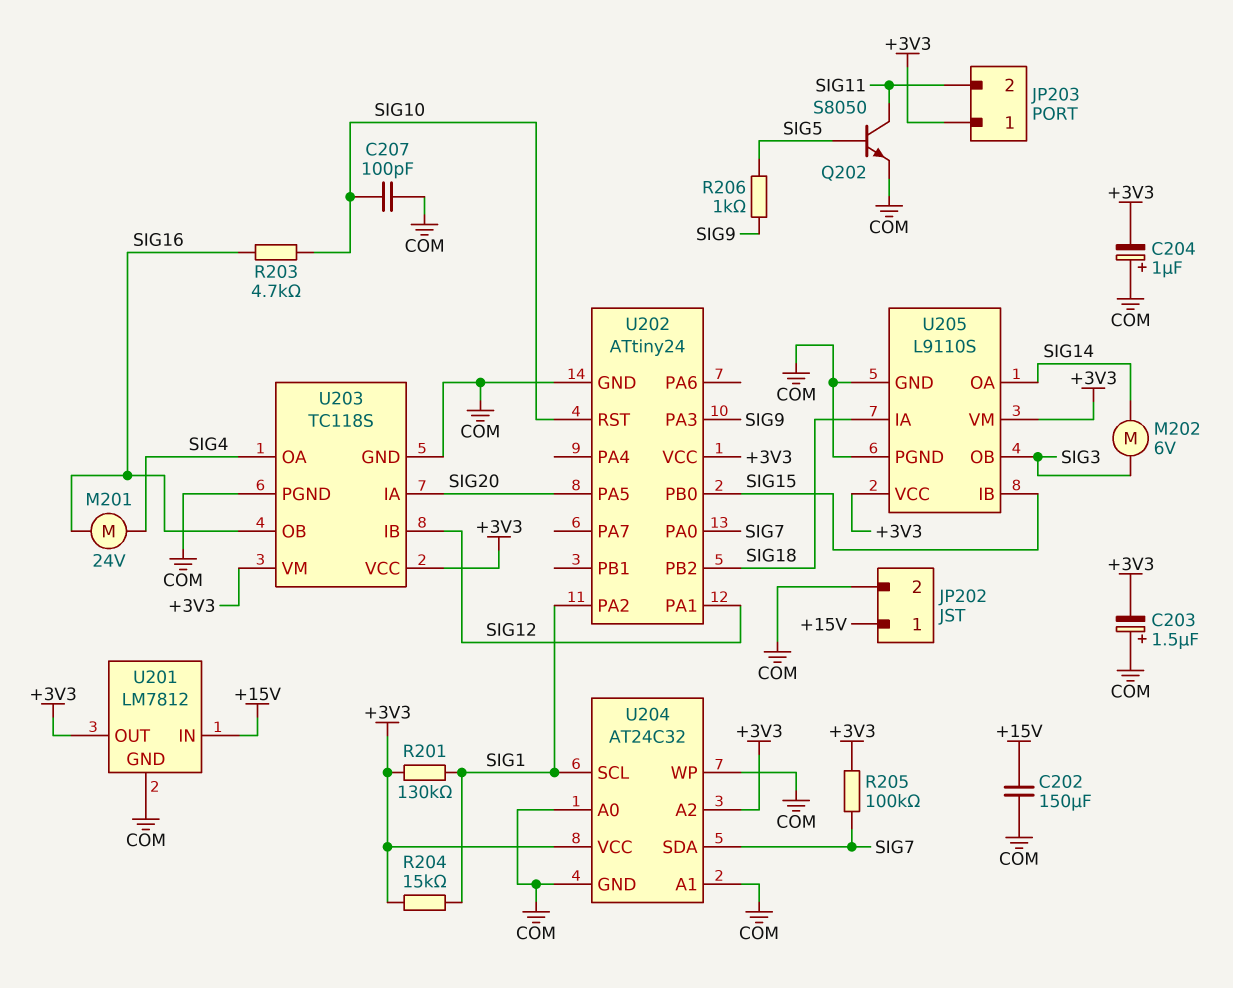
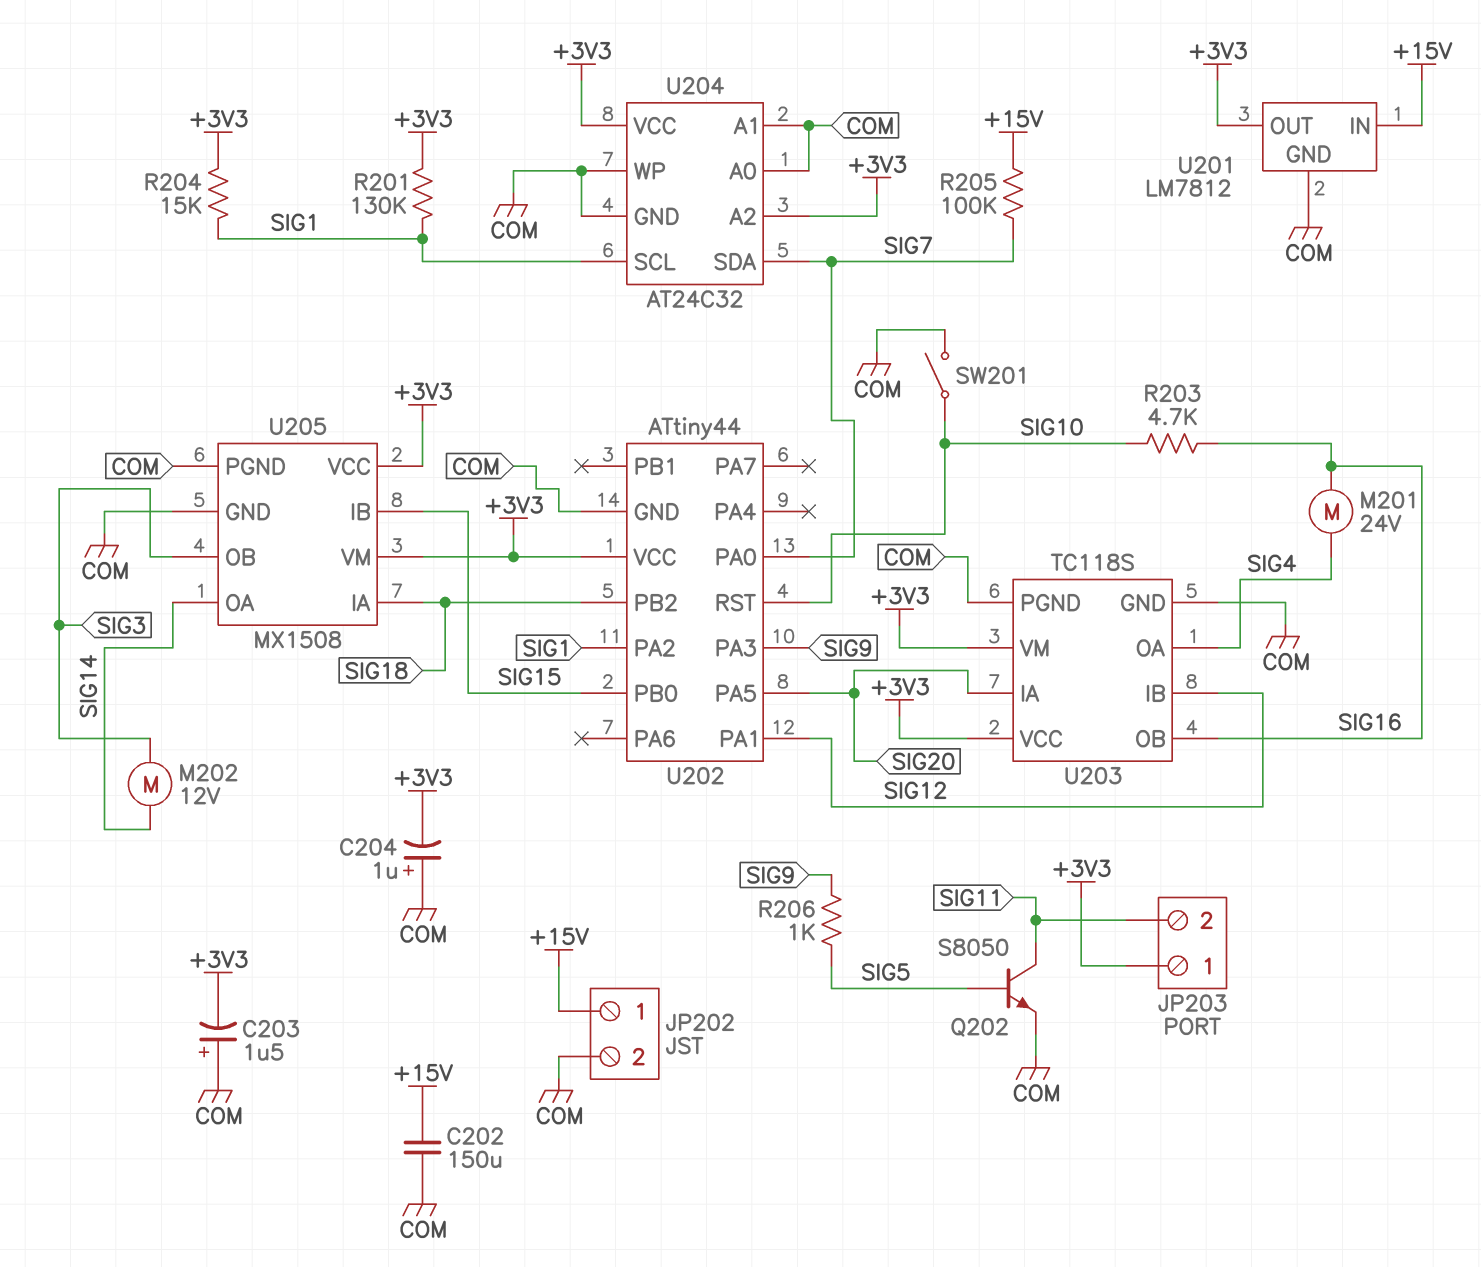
C207: 100pF (COM, SIG10) -> none
M202: motor 6V (SIG3, SIG14) -> motor 12V (SIG3, SIG14)
R205: 100k (+3V3, SIG7) -> 100k (+15V, SIG7)
SW201: none -> switch (COM, SIG10)
U202: ATtiny24 -> ATtiny44
U205: L9110S -> MX1508

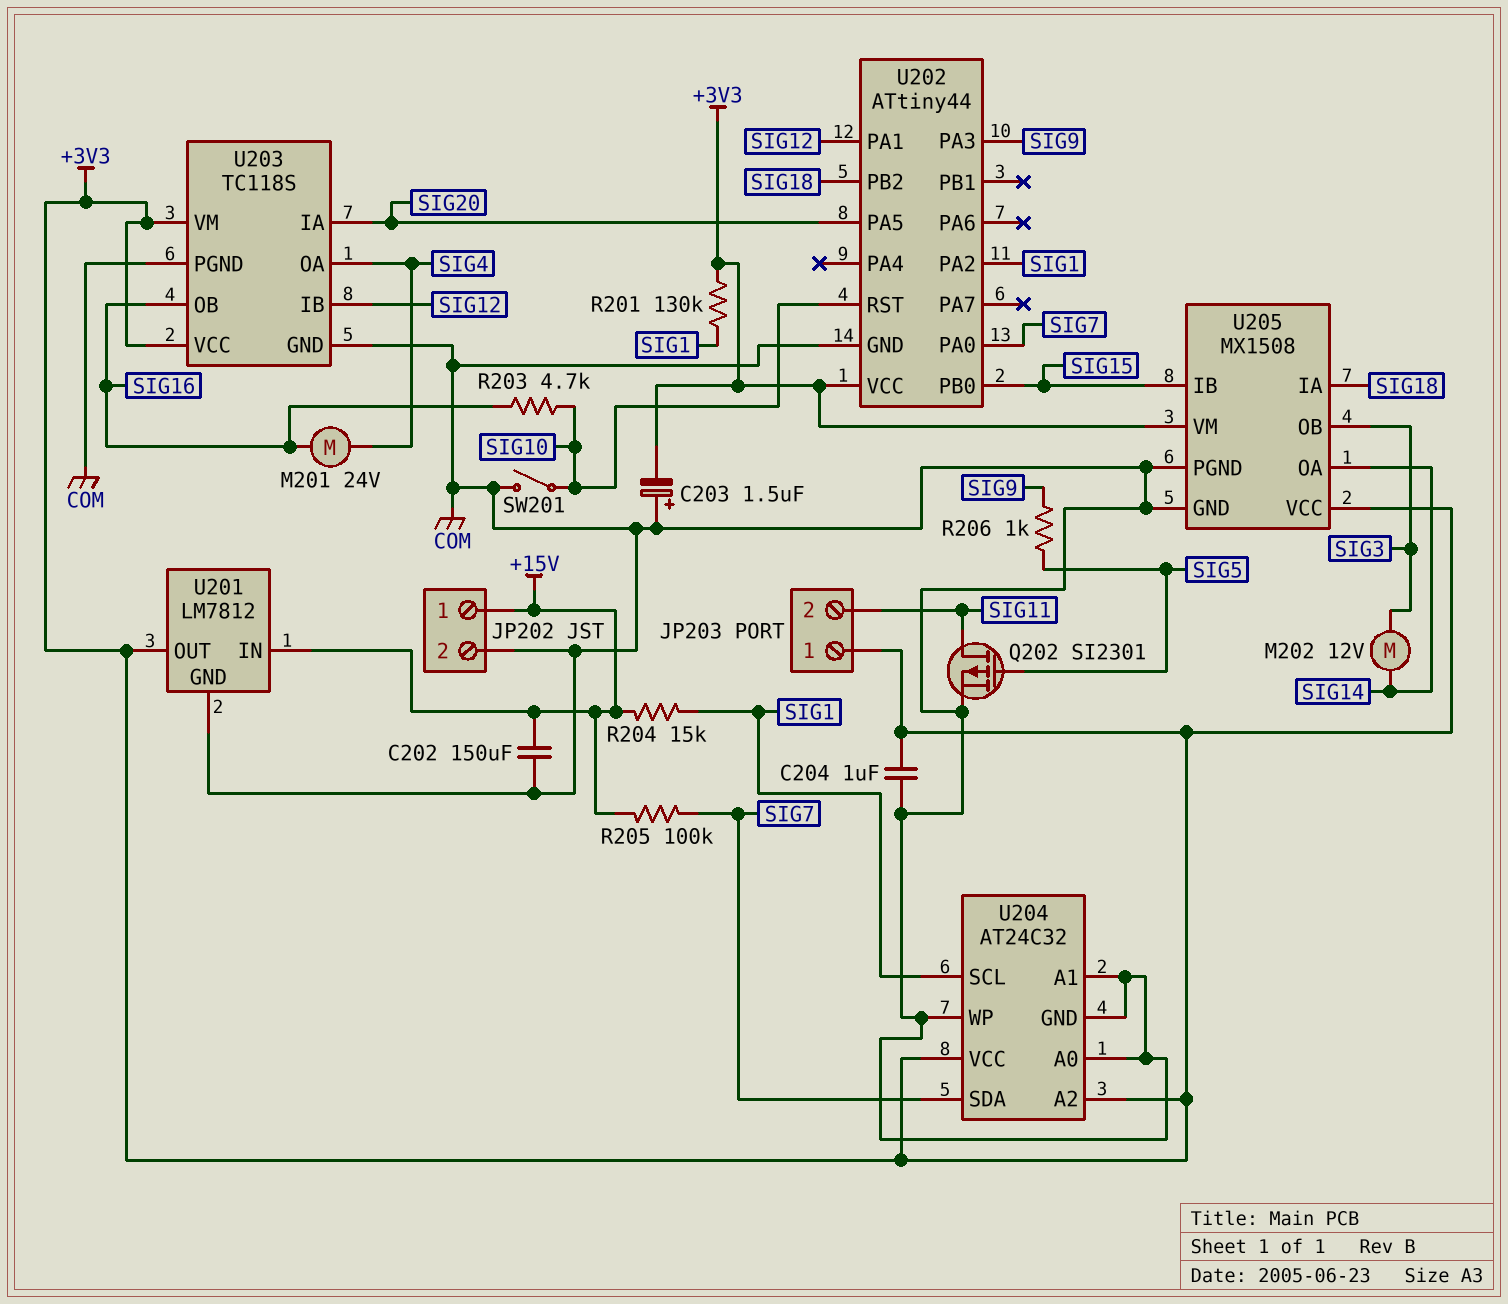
C204: 1uF (plus COM, minus +3V3) -> 1uF (+3V3, COM)
Q202: NPN S8050 (B SIG5, C SIG11, E COM) -> PMOS SI2301 (G SIG5, D SIG11, S COM)
R204: 15k (+3V3, SIG1) -> 15k (+15V, SIG1)

